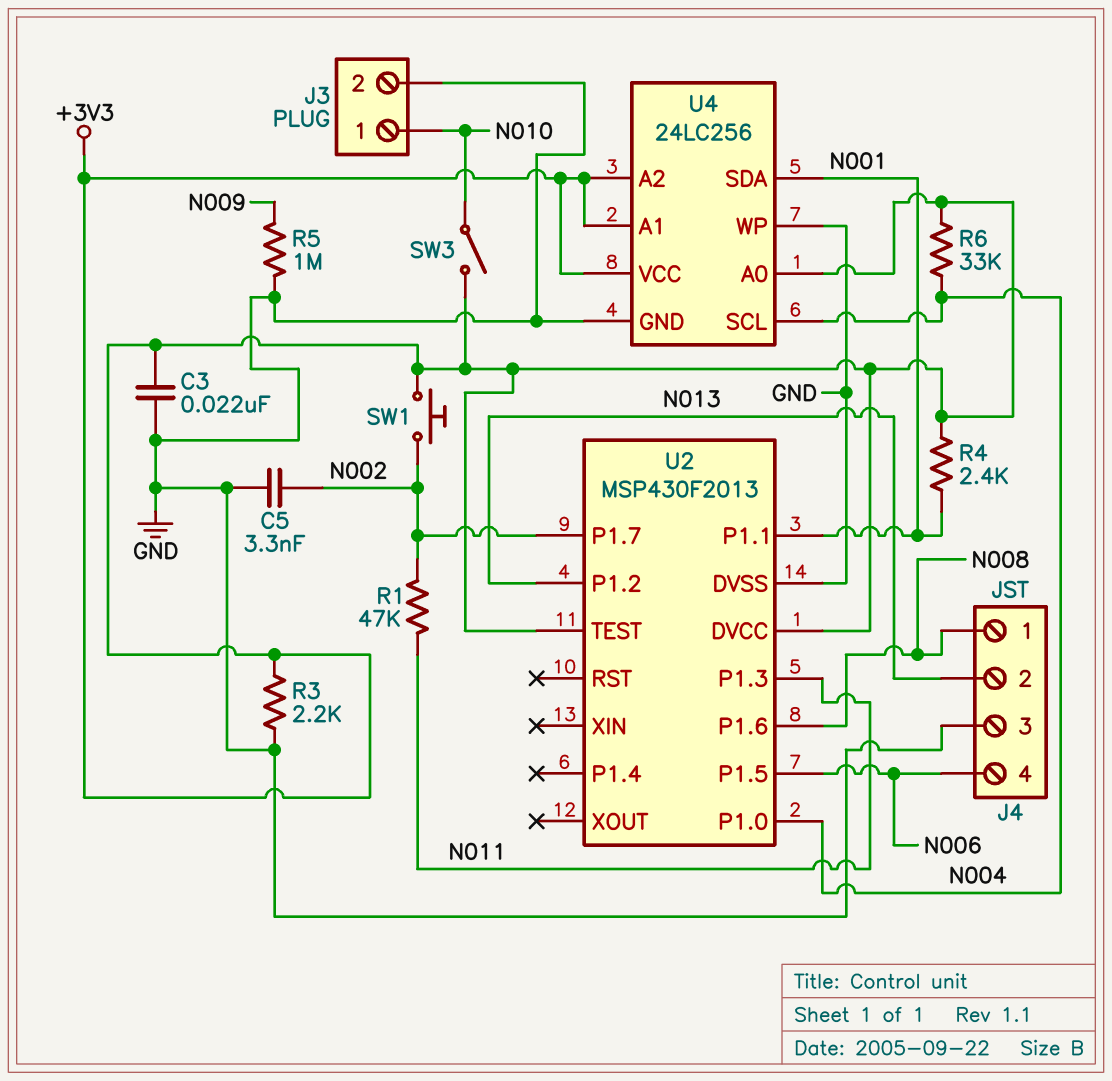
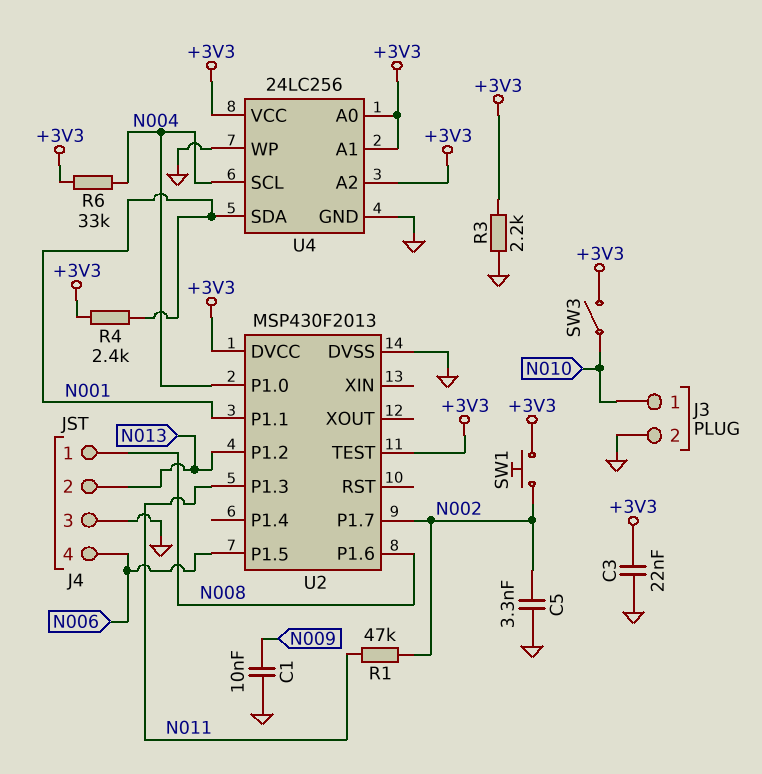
C1: none -> 10nF (GND, N009)
R5: 1M (GND, N009) -> none

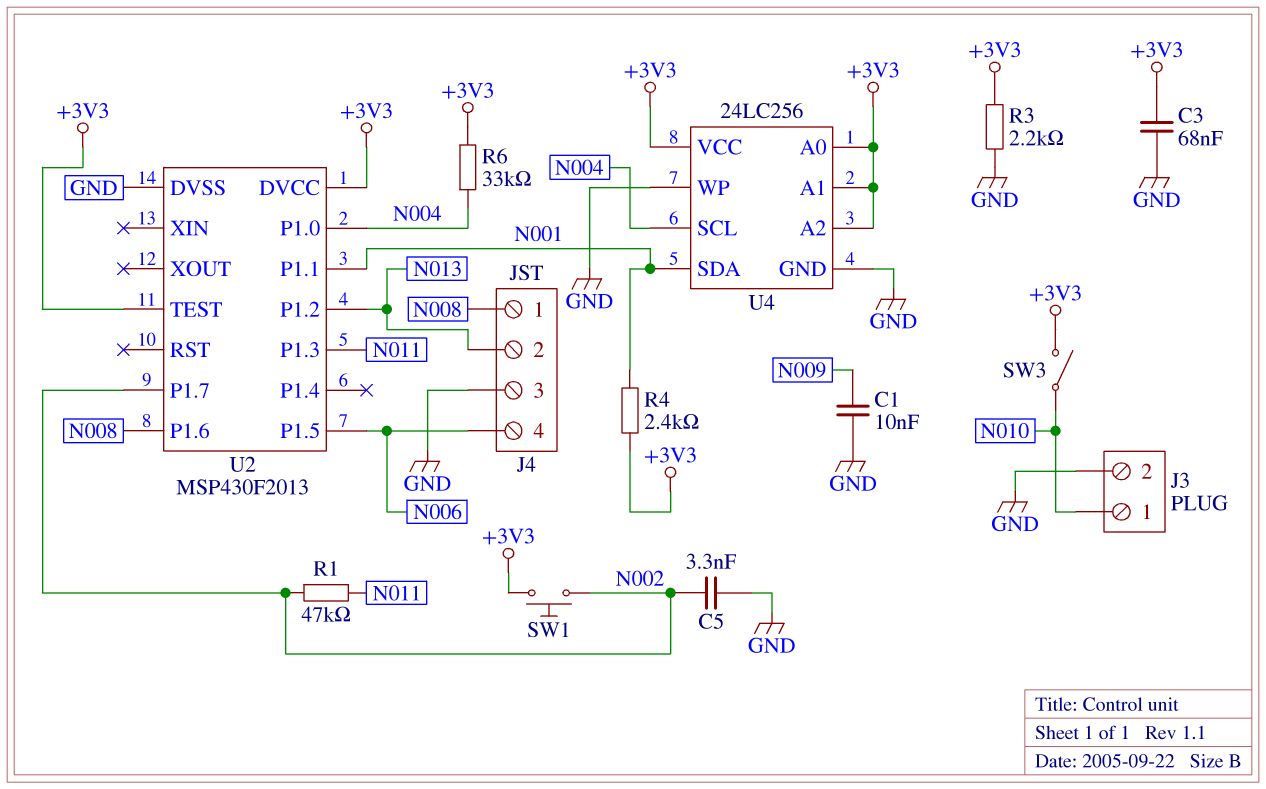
C3: 22nF (+3V3, GND) -> 68nF (+3V3, GND)

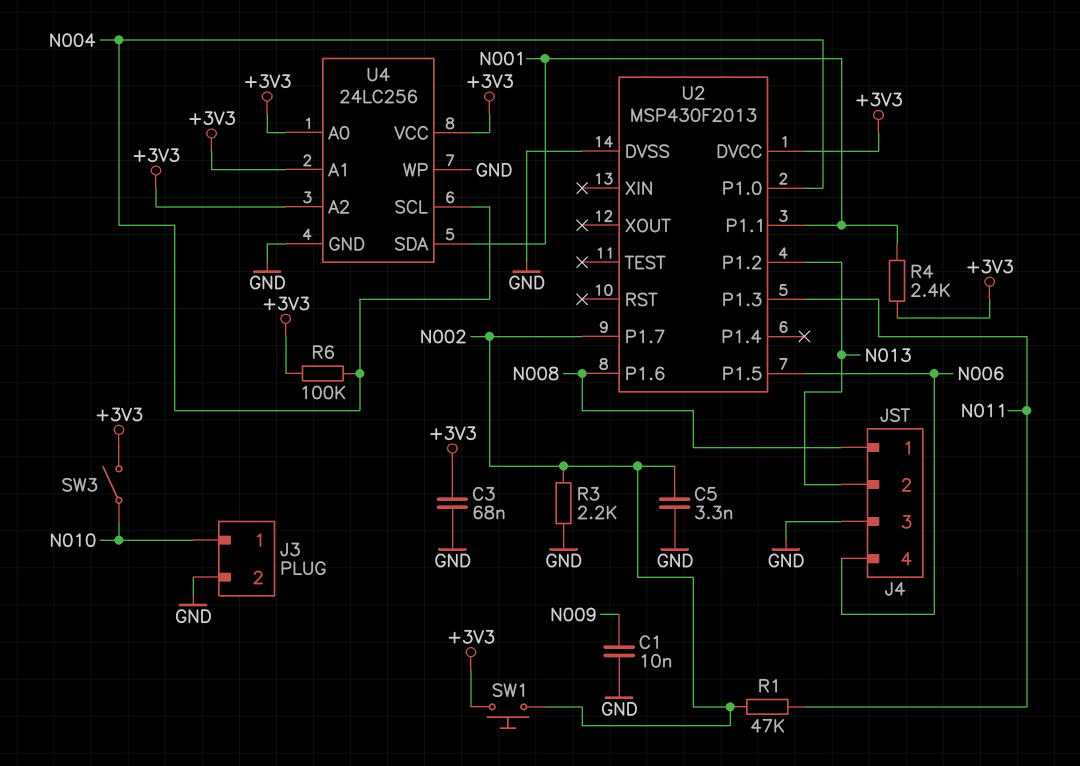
R3: 2.2k (+3V3, GND) -> 2.2k (GND, N002)
R6: 33k (+3V3, N004) -> 100k (+3V3, N004)
U2 pin TEST: +3V3 -> none

